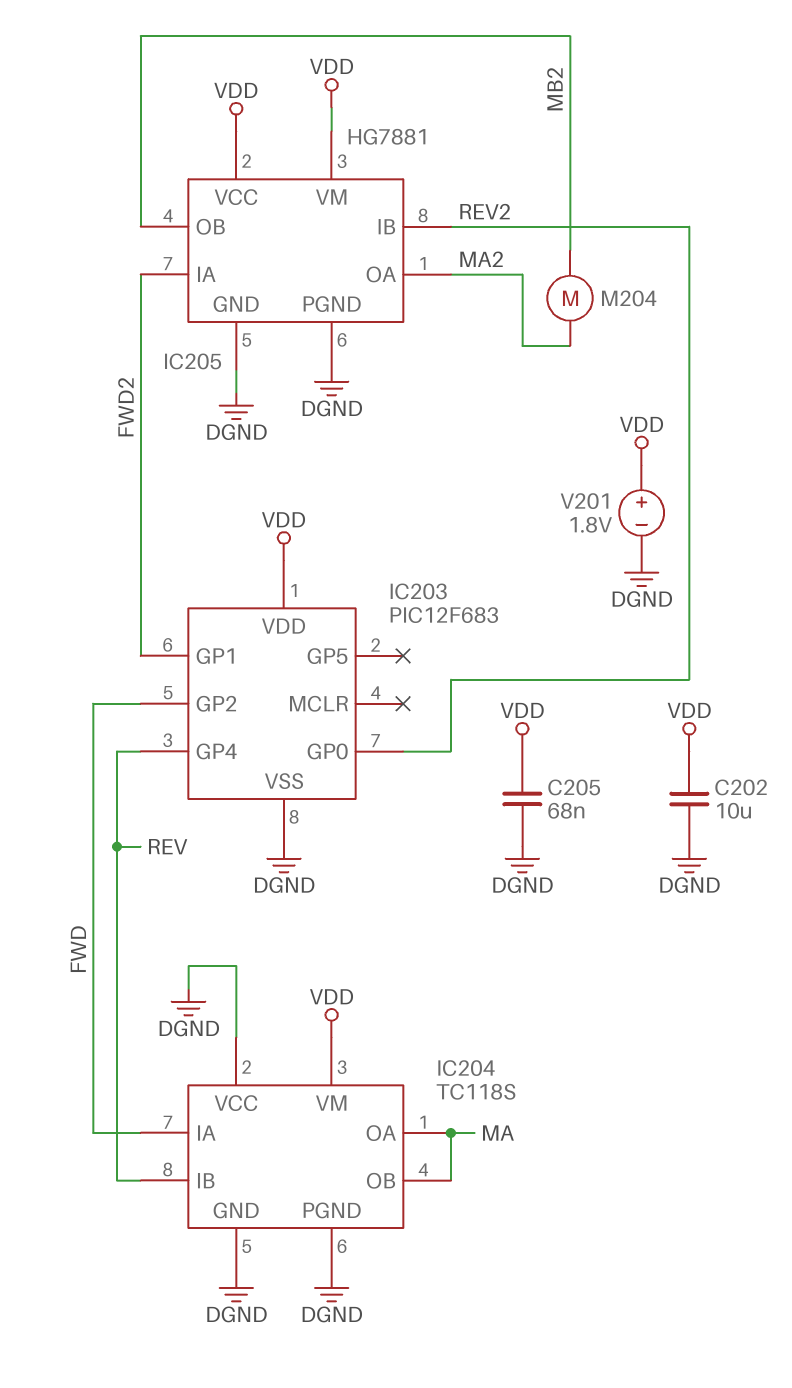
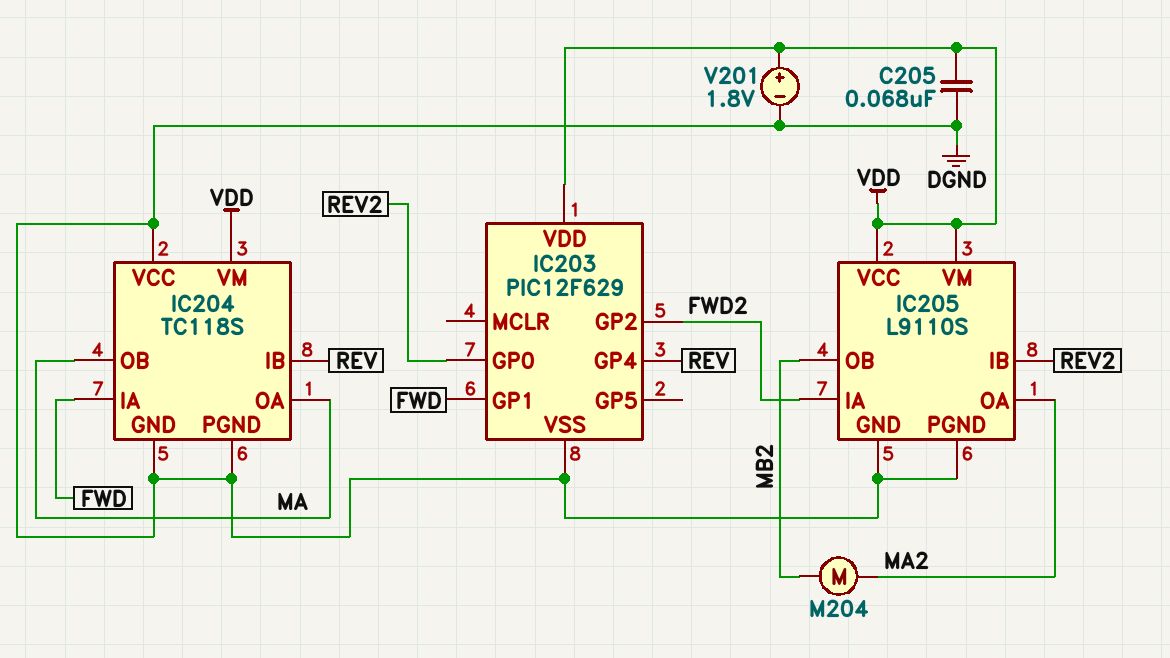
C202: 10uF (DGND, VDD) -> none
IC203: PIC12F683 -> PIC12F629
IC203 pin GP1: FWD2 -> FWD
IC203 pin GP2: FWD -> FWD2
IC205: HG7881 -> L9110S

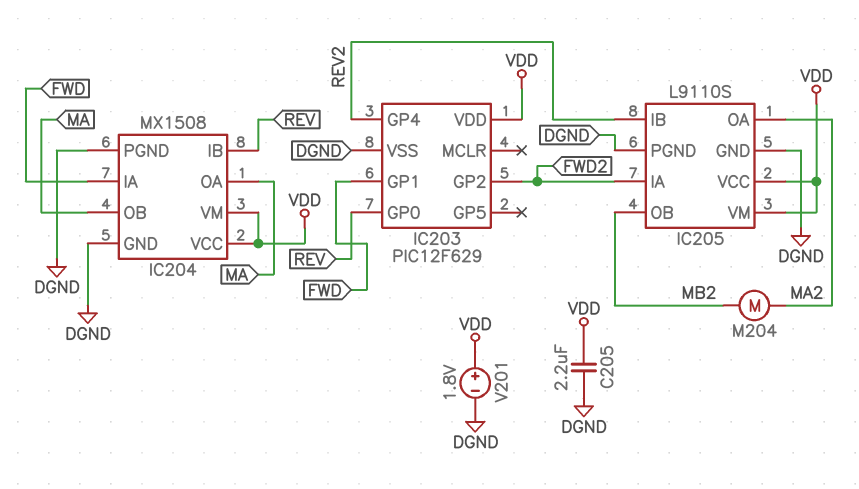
C205: 68nF (DGND, VDD) -> 2.2uF (DGND, VDD)
IC203 pin GP0: REV2 -> REV
IC203 pin GP4: REV -> REV2
IC204: TC118S -> MX1508
IC204 pin VCC: DGND -> VDD

